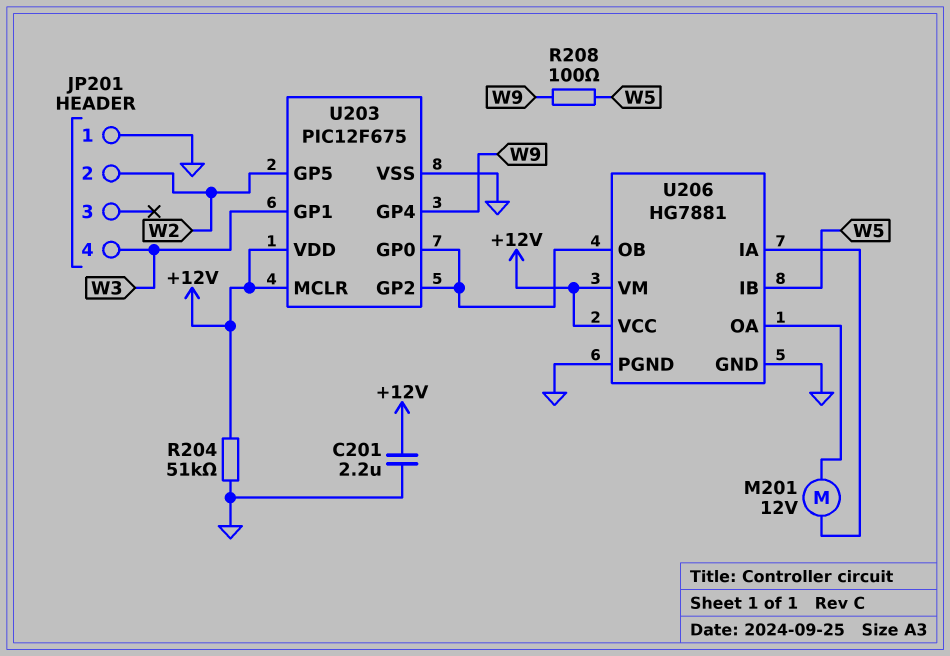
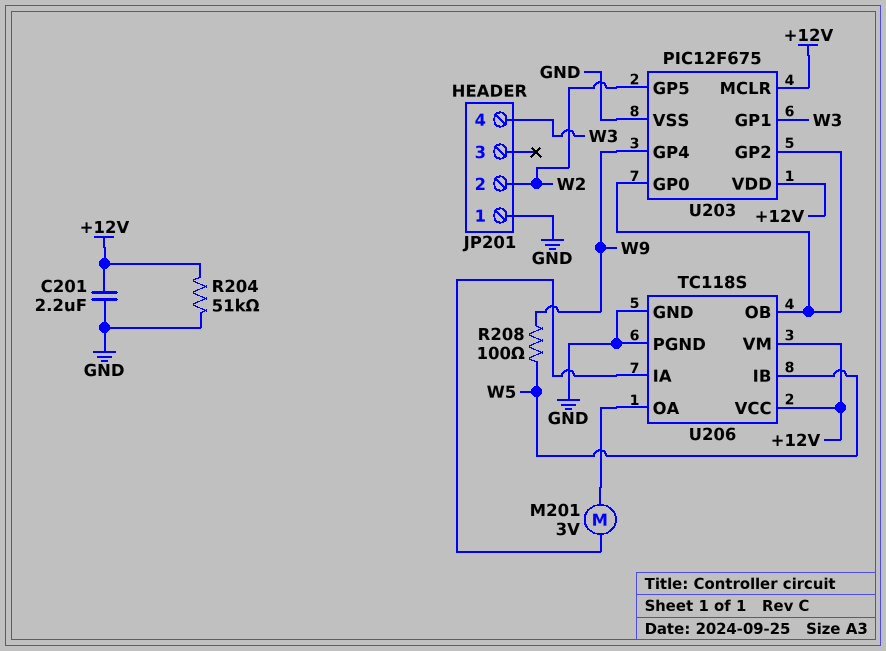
M201: motor 12V (U206/IA, U206/OA) -> motor 3V (U206/IA, U206/OA)
U206: HG7881 -> TC118S

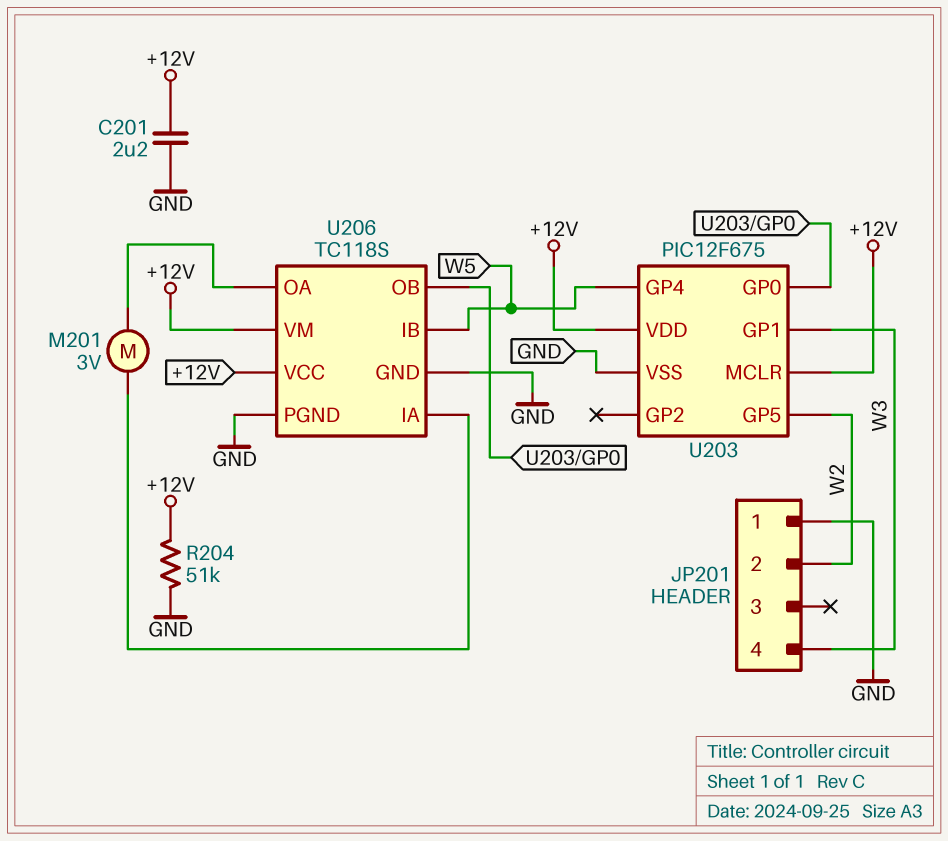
R208: 100 (W5, W9) -> none
U203 pin GP2: U203/GP0 -> none
U203 pin GP4: W9 -> W5

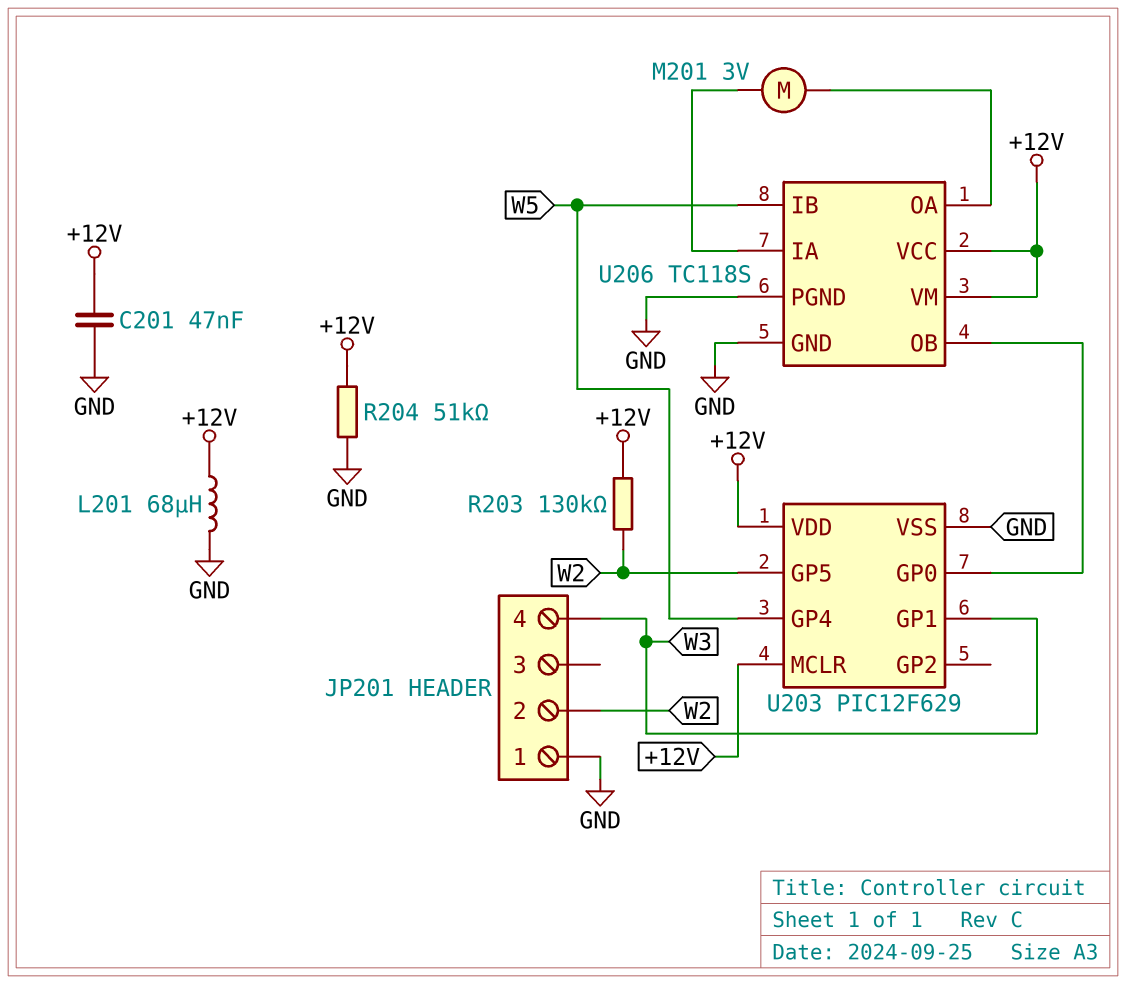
C201: 2.2uF (+12V, GND) -> 47nF (+12V, GND)
L201: none -> 68uH (+12V, GND)
R203: none -> 130k (+12V, W2)
U203: PIC12F675 -> PIC12F629

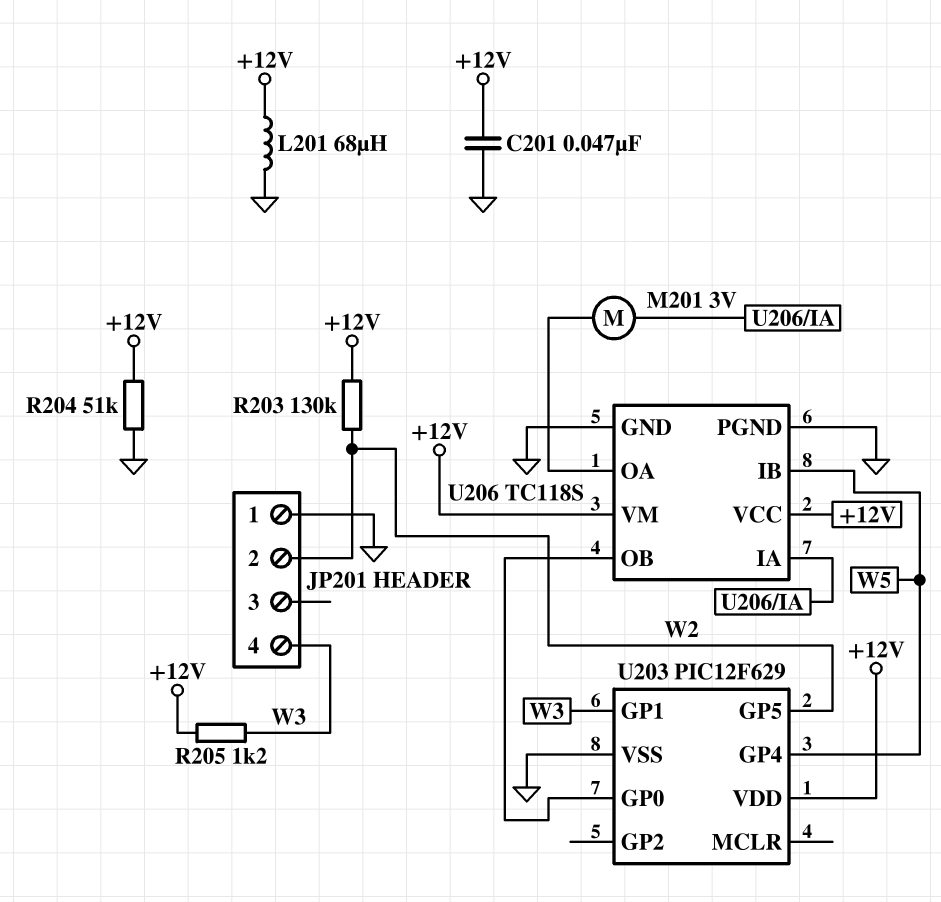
R205: none -> 1.2k (+12V, W3)
U203 pin MCLR: +12V -> none

